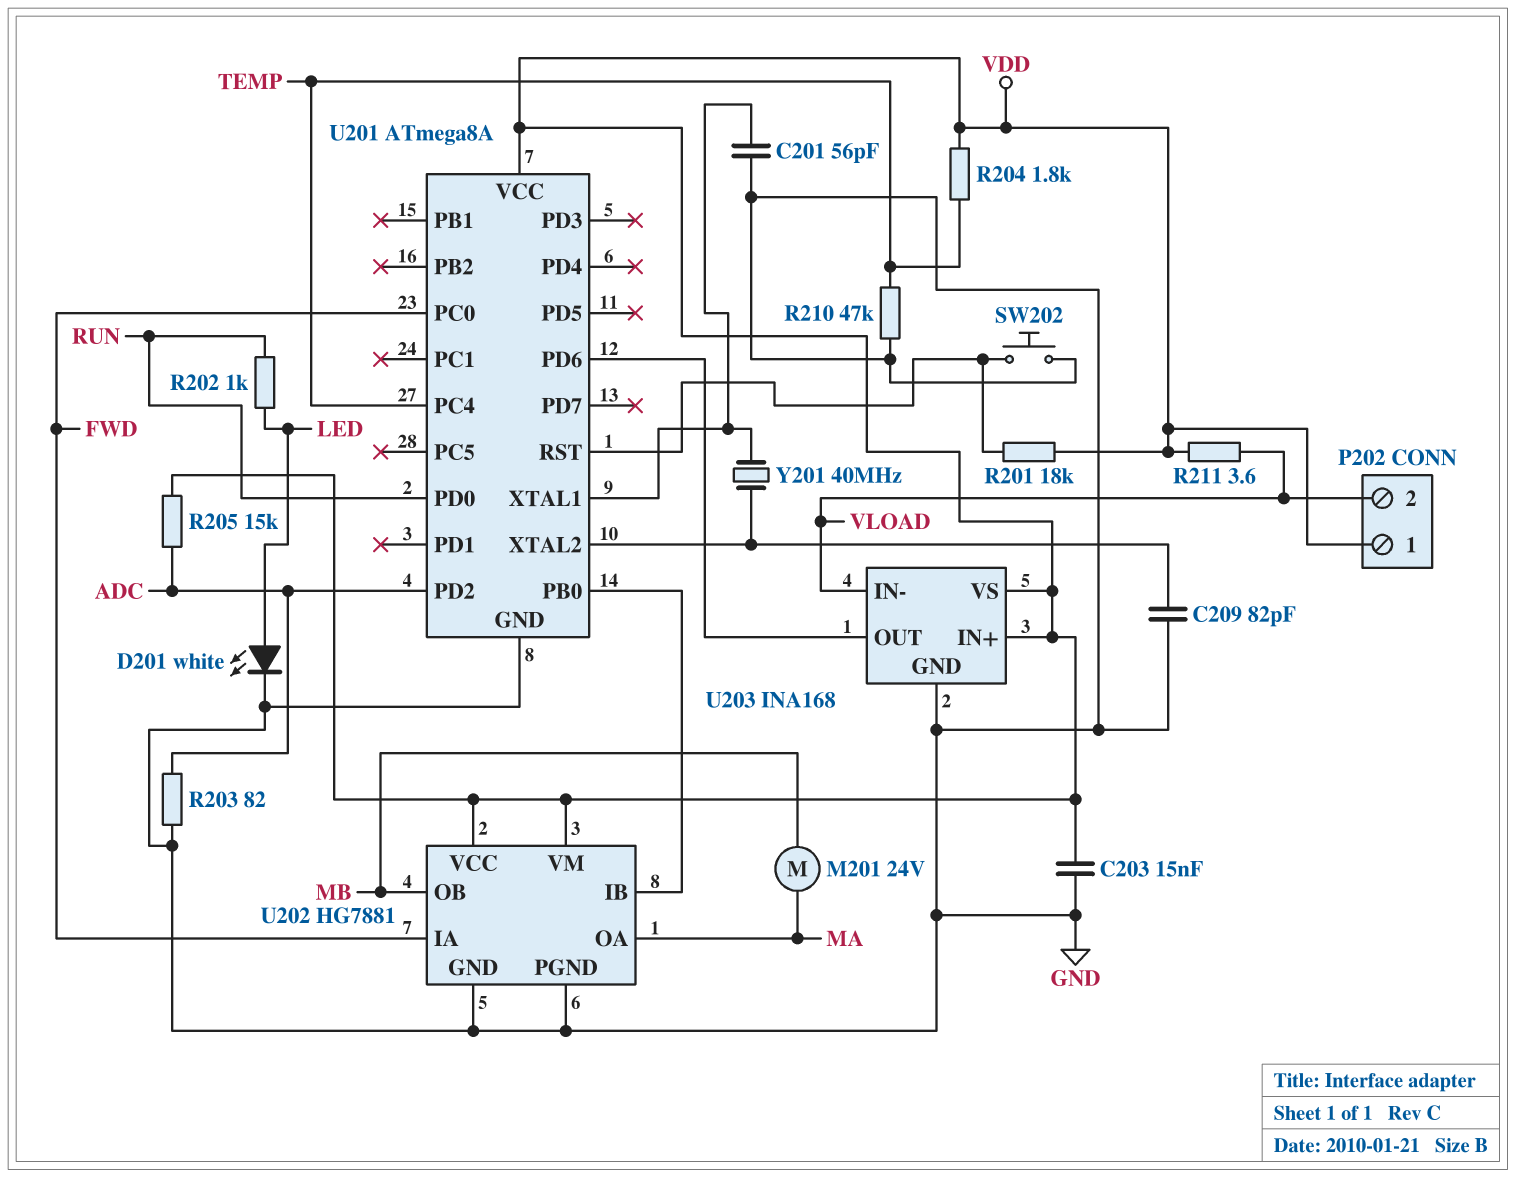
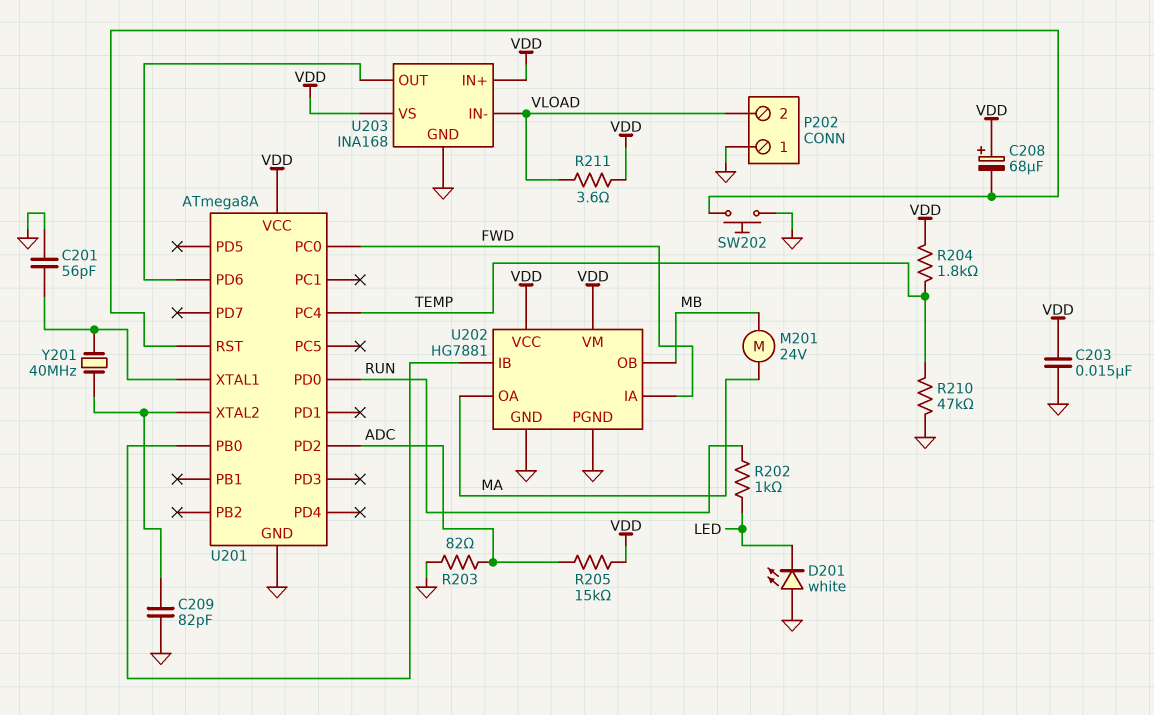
C208: none -> 68uF (plus VDD, minus U201/RST)
D201: LED white (A LED, K GND) -> LED white (A GND, K LED)
P202 pin 1: VDD -> GND
R201: 18k (U201/RST, VDD) -> none

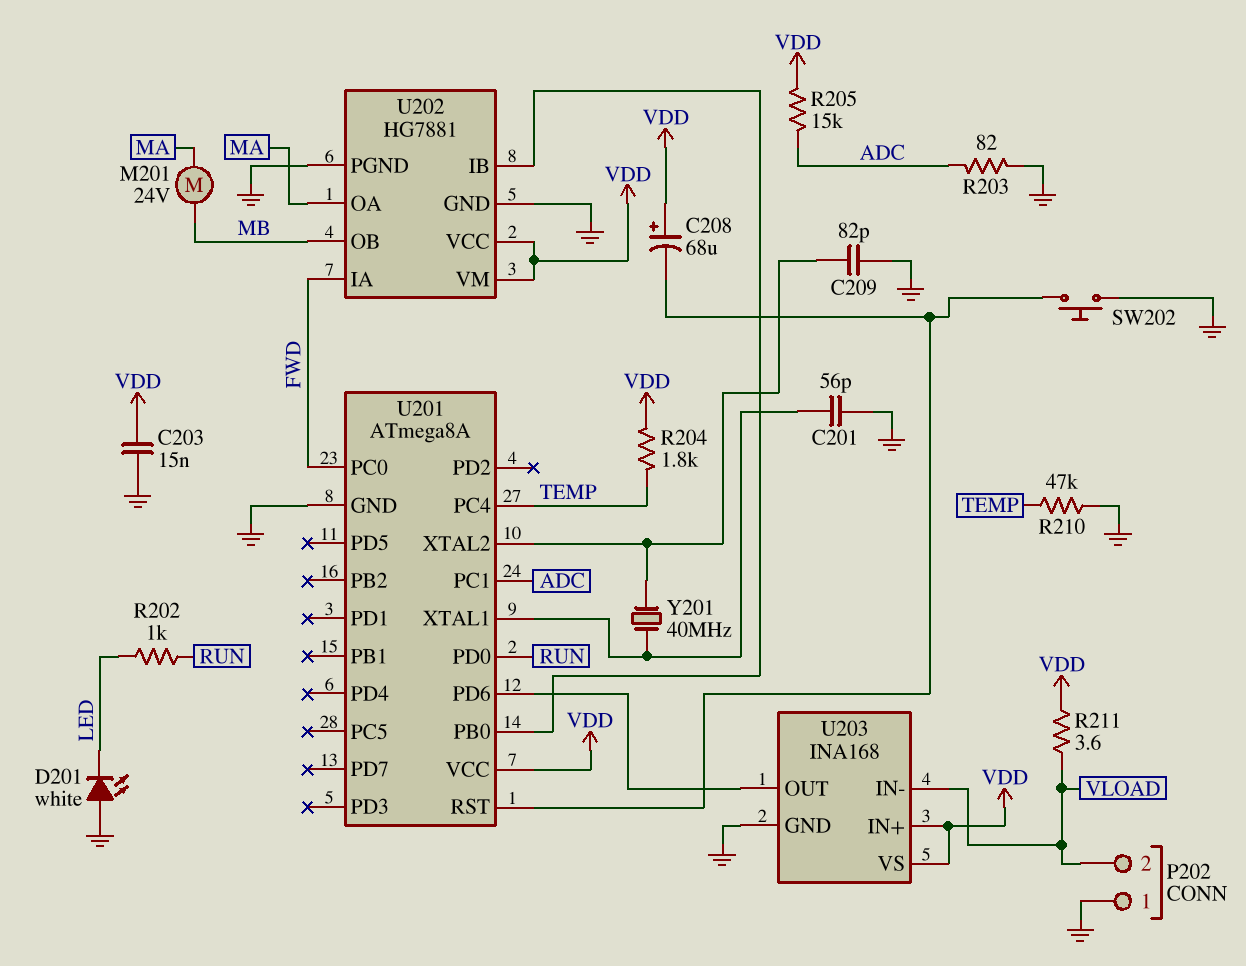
U201 pin PC1: none -> ADC
U201 pin PD2: ADC -> none

